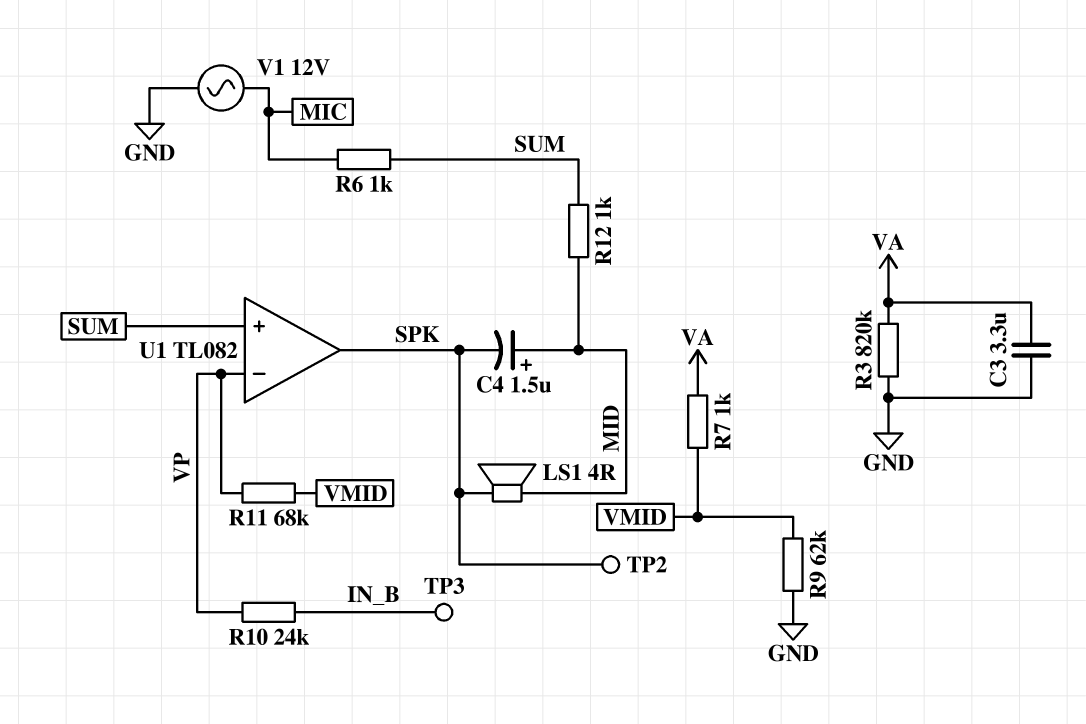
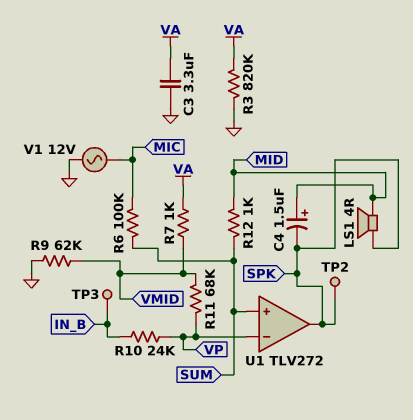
R6: 1k (MIC, SUM) -> 100k (MIC, SUM)
U1: TL082 -> TLV272

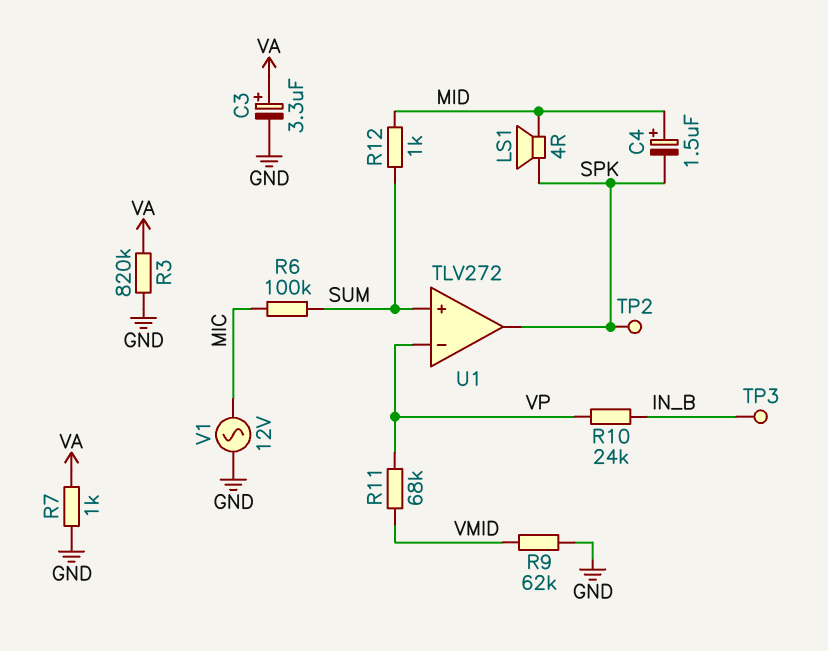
C3: 3.3uF (GND, VA) -> 3.3uF (plus VA, minus GND)
R7: 1k (VA, VMID) -> 1k (GND, VA)

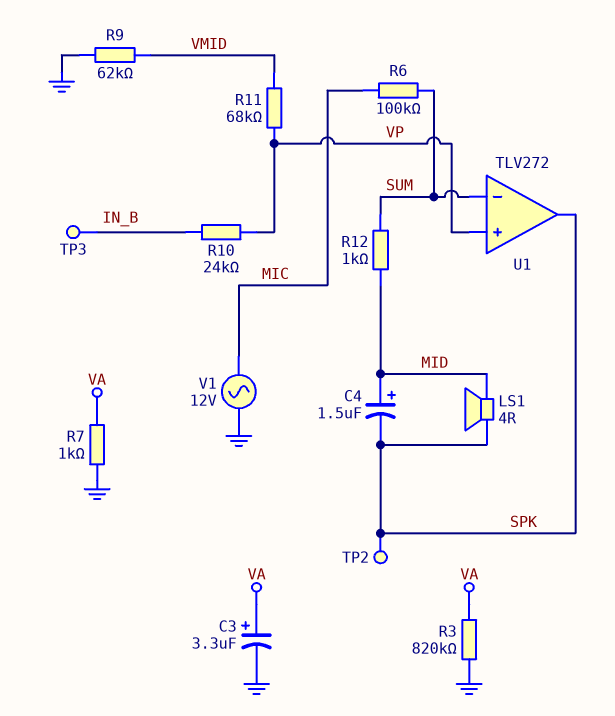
U1 pin in+: SUM -> VP
U1 pin in-: VP -> SUM

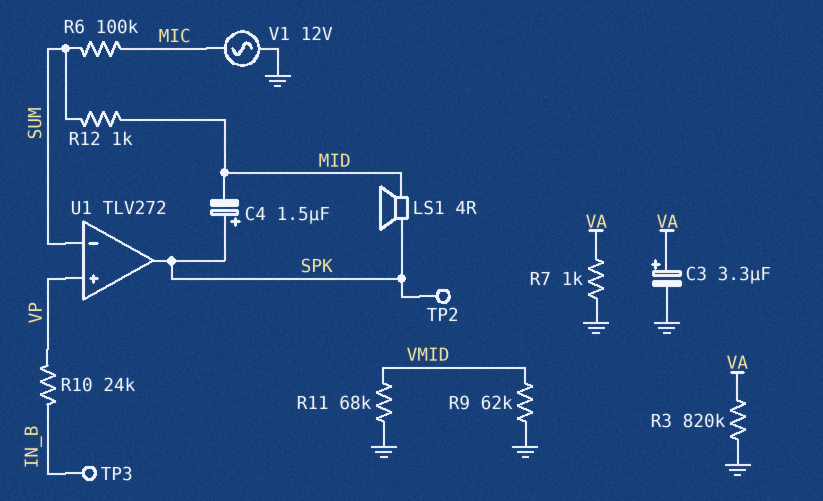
C4: 1.5uF (plus MID, minus SPK) -> 1.5uF (plus SPK, minus MID)
R11: 68k (VMID, VP) -> 68k (GND, VMID)

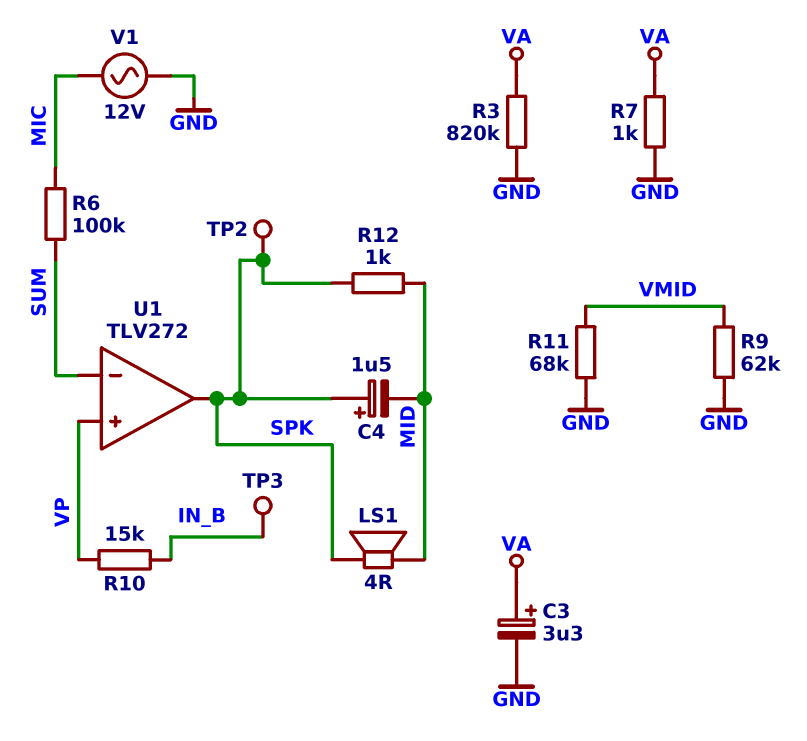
R10: 24k (IN_B, VP) -> 15k (IN_B, VP)
R12: 1k (MID, SUM) -> 1k (MID, SPK)

